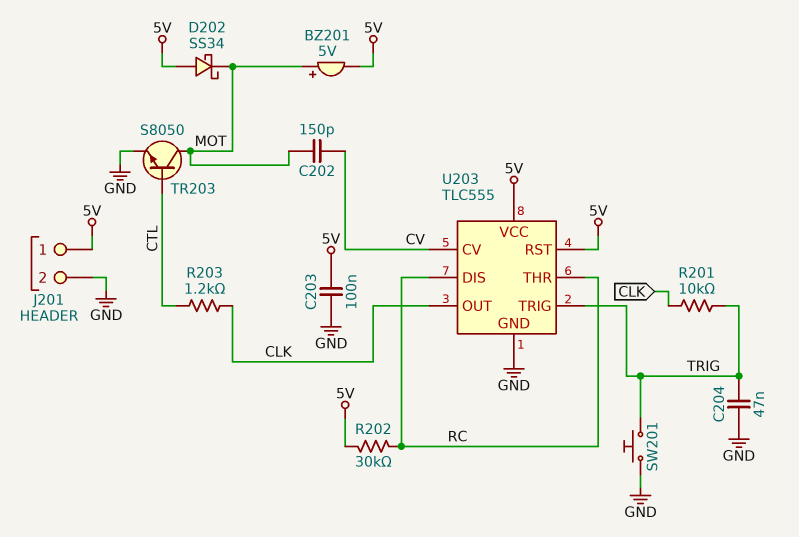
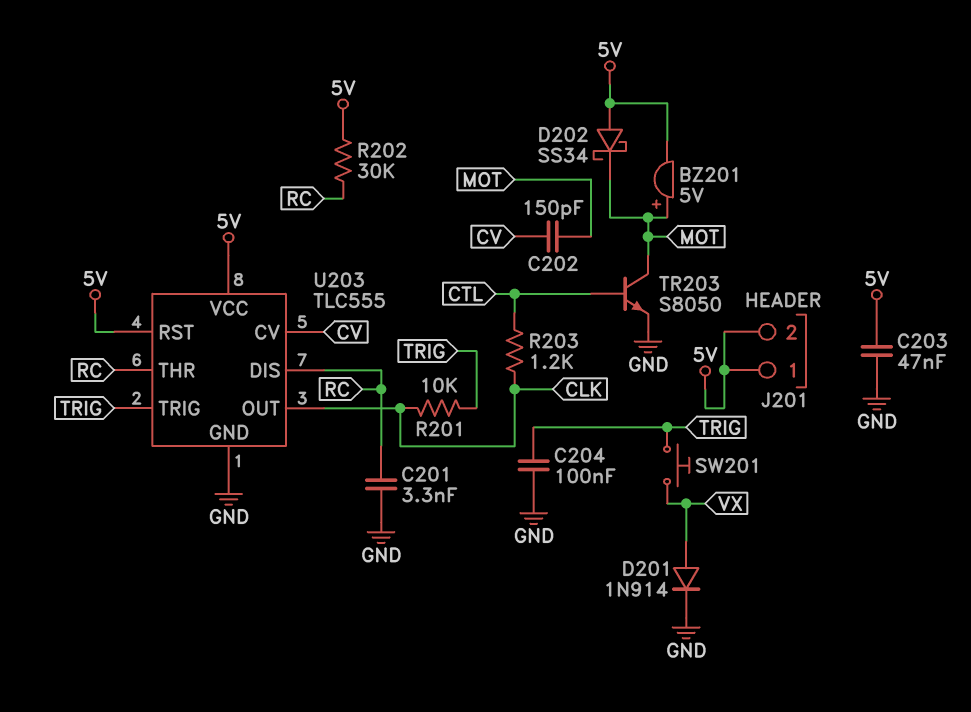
C201: none -> 3.3nF (GND, RC)
C203: 100nF (5V, GND) -> 47nF (5V, GND)
C204: 47nF (GND, TRIG) -> 100nF (GND, TRIG)
D201: none -> diode 1N914 (A VX, K GND)
J201 pin 2: GND -> 5V
SW201: button (GND, TRIG) -> button (TRIG, VX)

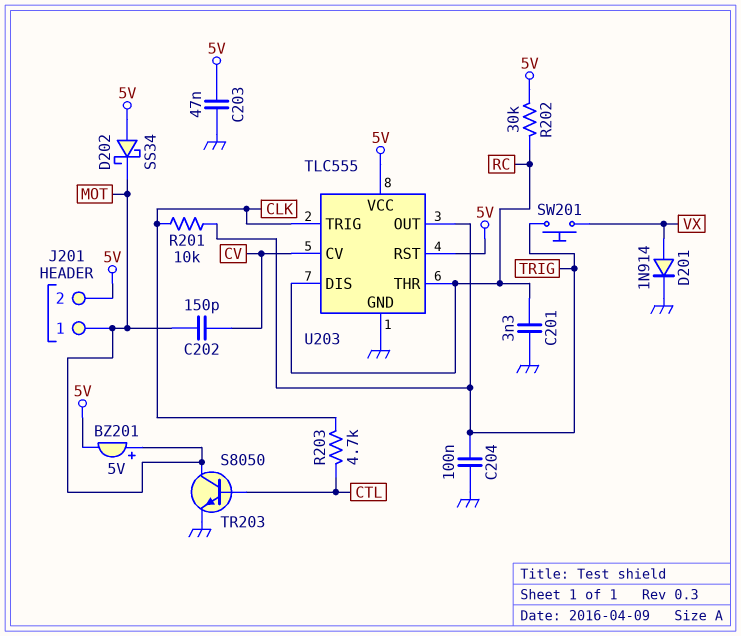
J201 pin 1: 5V -> MOT
R203: 1.2k (CLK, CTL) -> 4.7k (CLK, CTL)
U203 pin OUT: CLK -> TRIG
U203 pin TRIG: TRIG -> CLK

